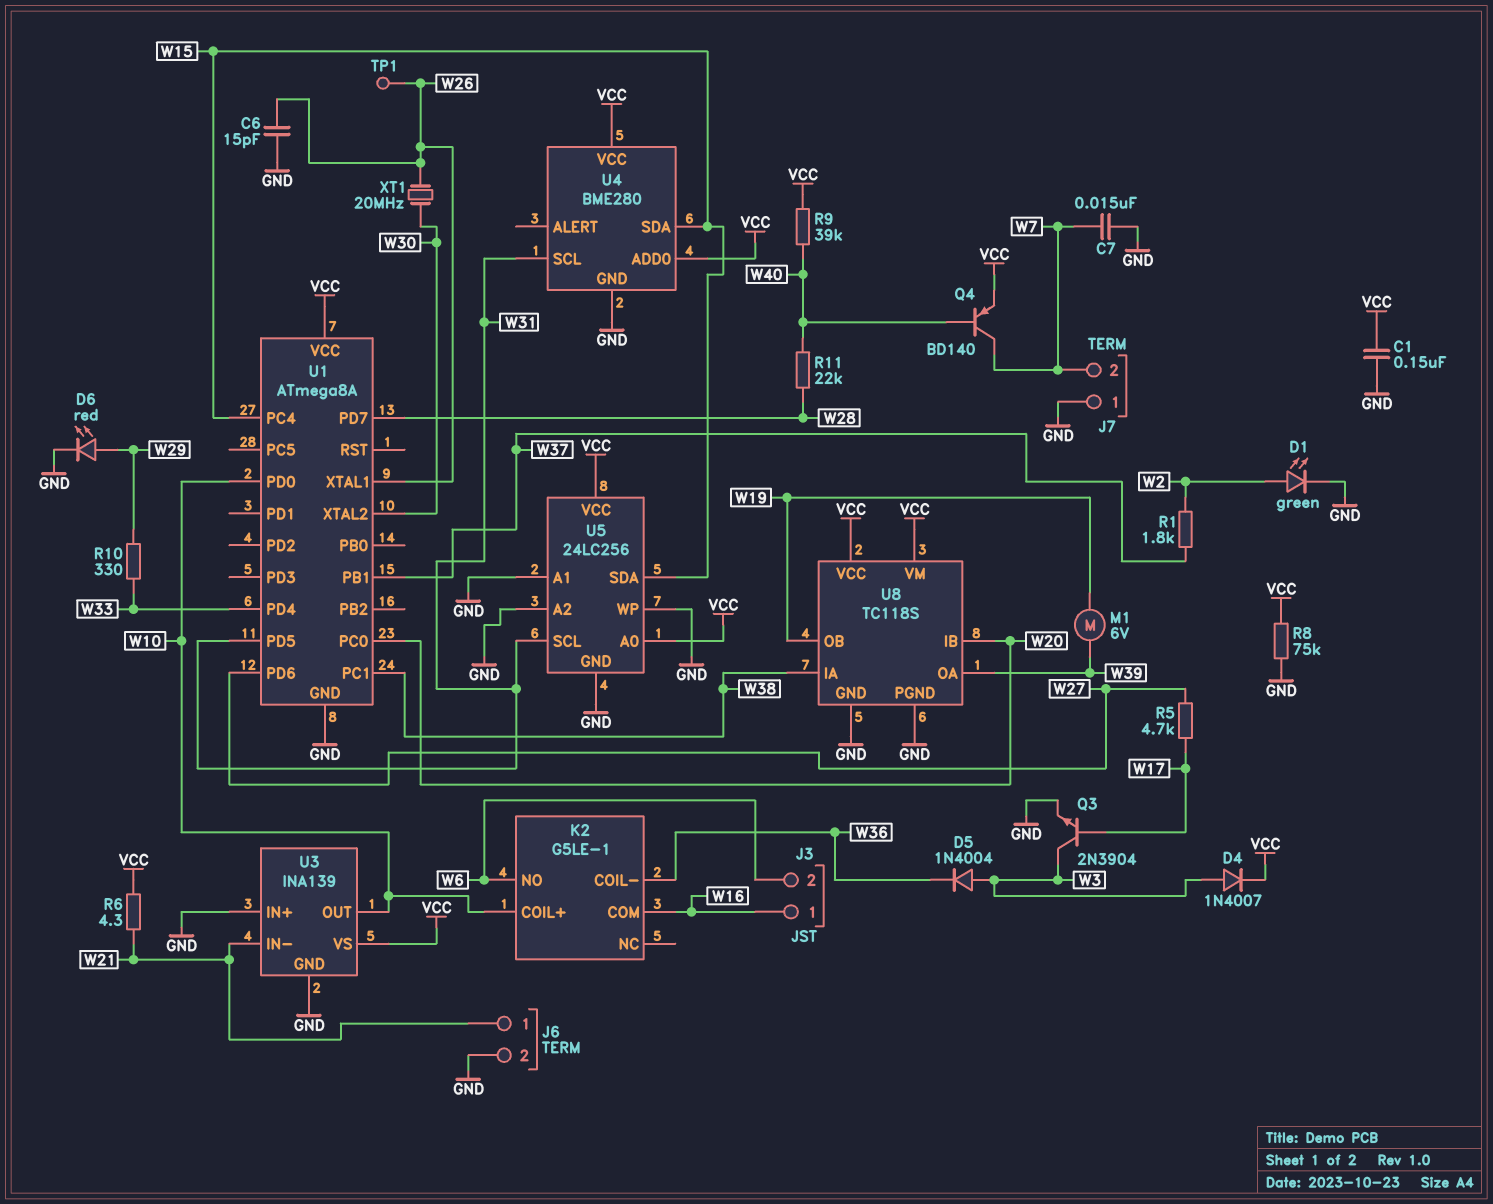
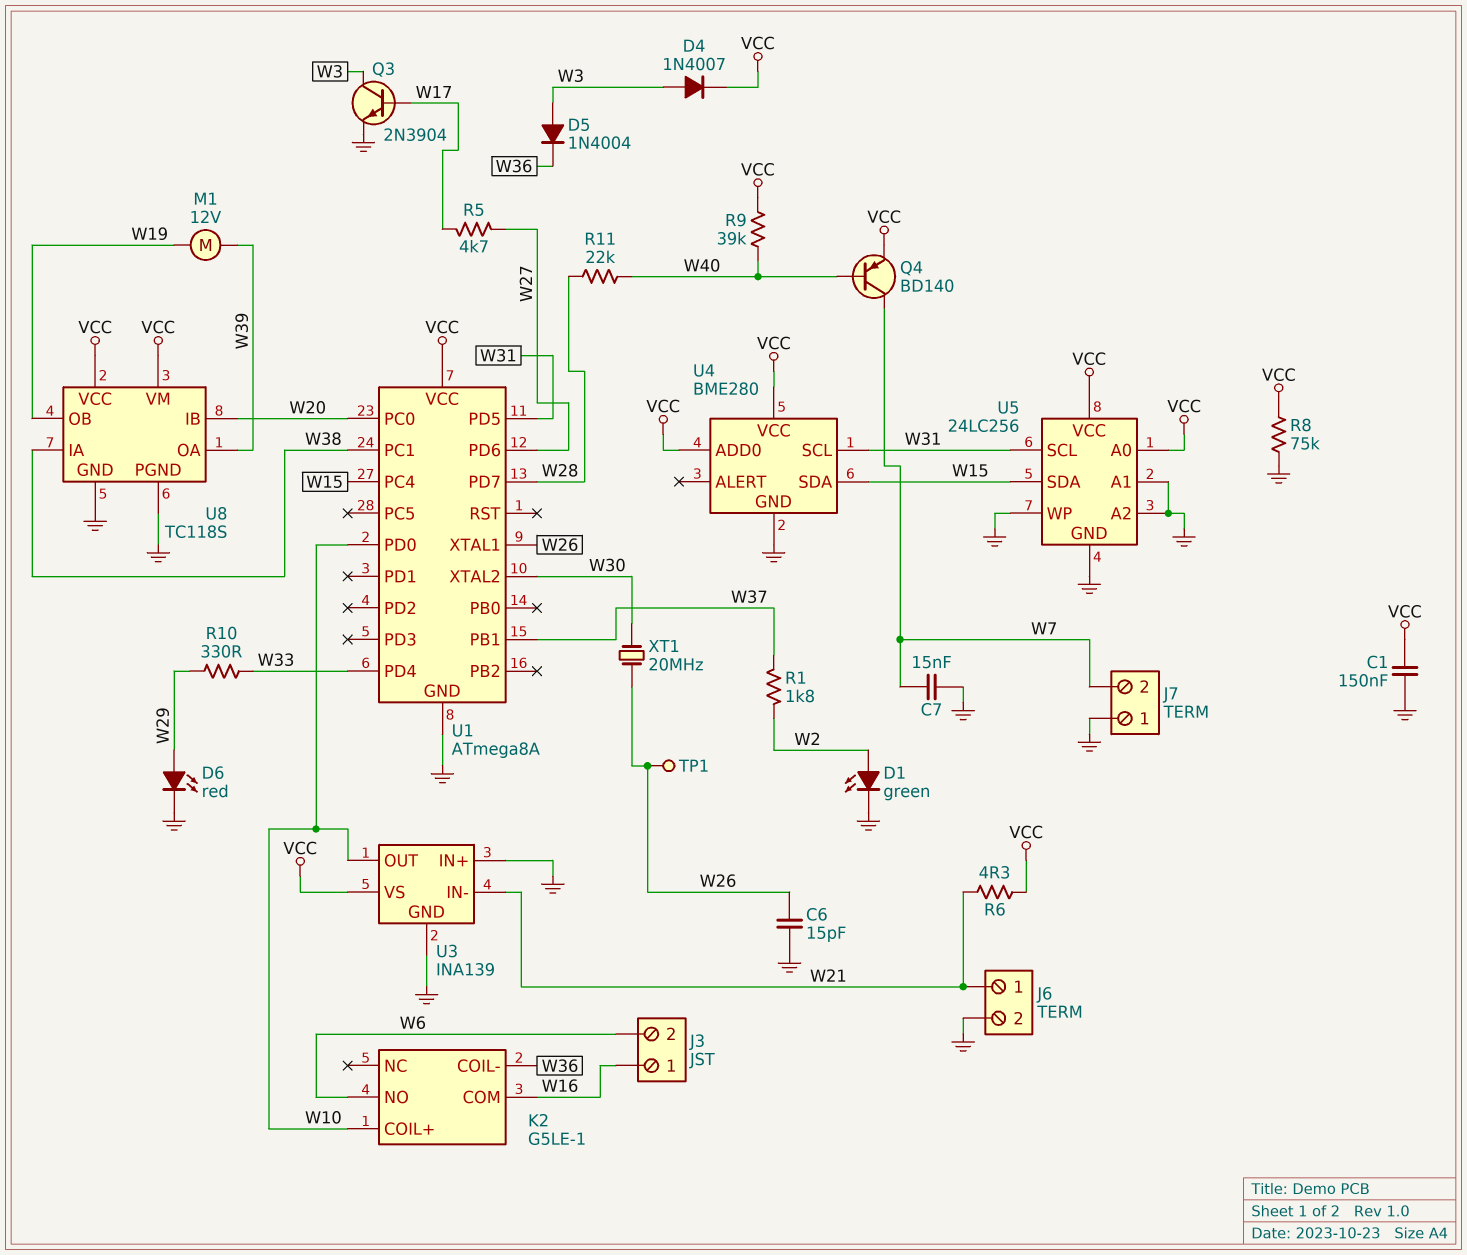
M1: motor 6V (W19, W39) -> motor 12V (W19, W39)

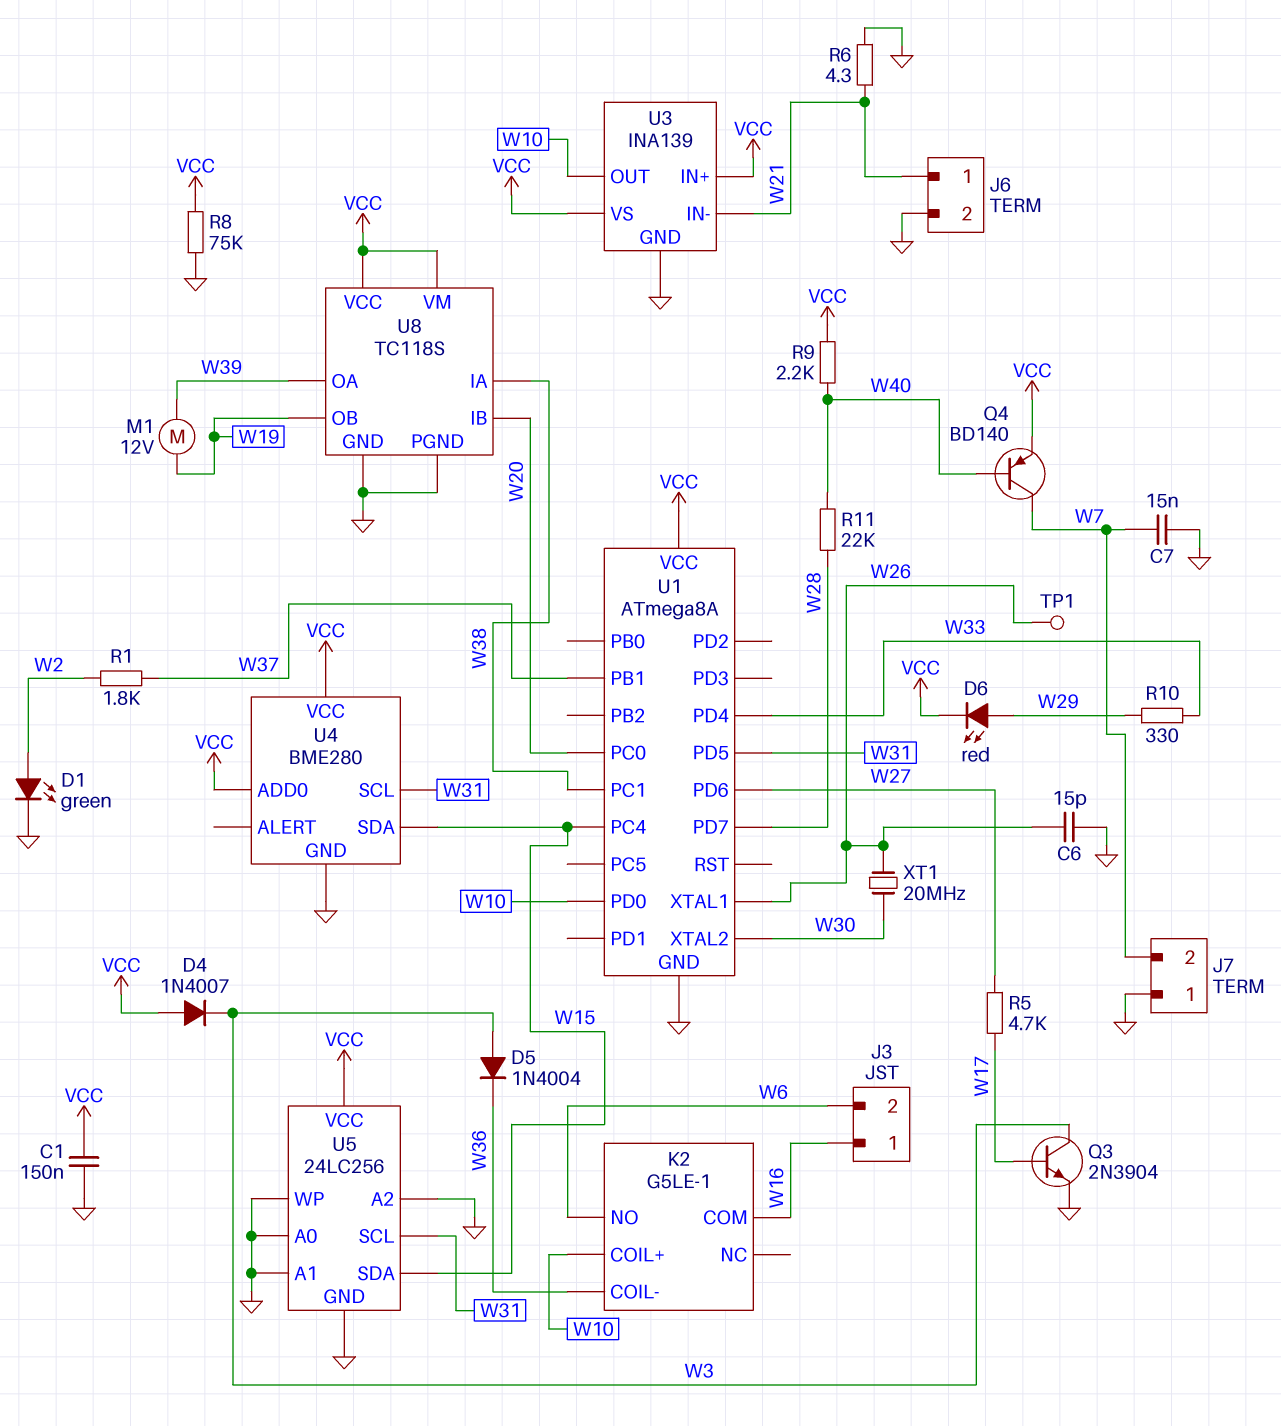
D4: diode 1N4007 (A W3, K VCC) -> diode 1N4007 (A VCC, K W3)
D6: LED red (A W29, K GND) -> LED red (A W29, K VCC)
R6: 4.3 (VCC, W21) -> 4.3 (GND, W21)
R9: 39k (VCC, W40) -> 2.2k (VCC, W40)
U3 pin IN+: GND -> VCC
U5 pin A0: VCC -> GND

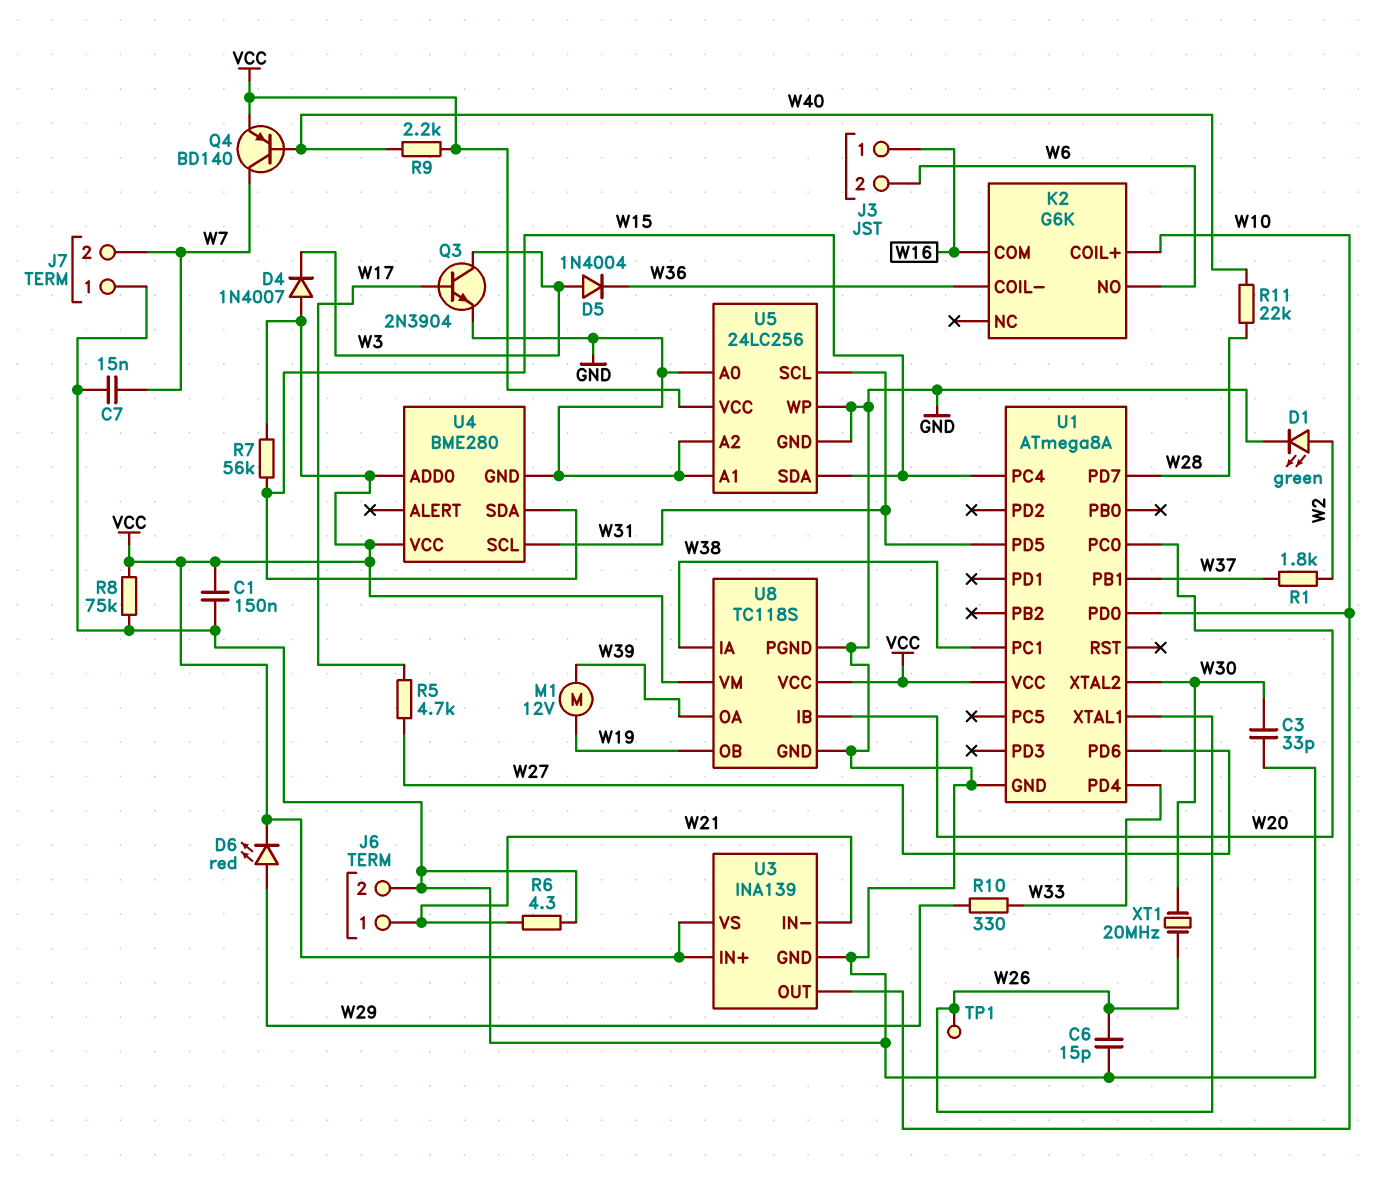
C3: none -> 33pF (GND, W30)
K2: G5LE-1 -> G6K
R7: none -> 56k (VCC, W15)

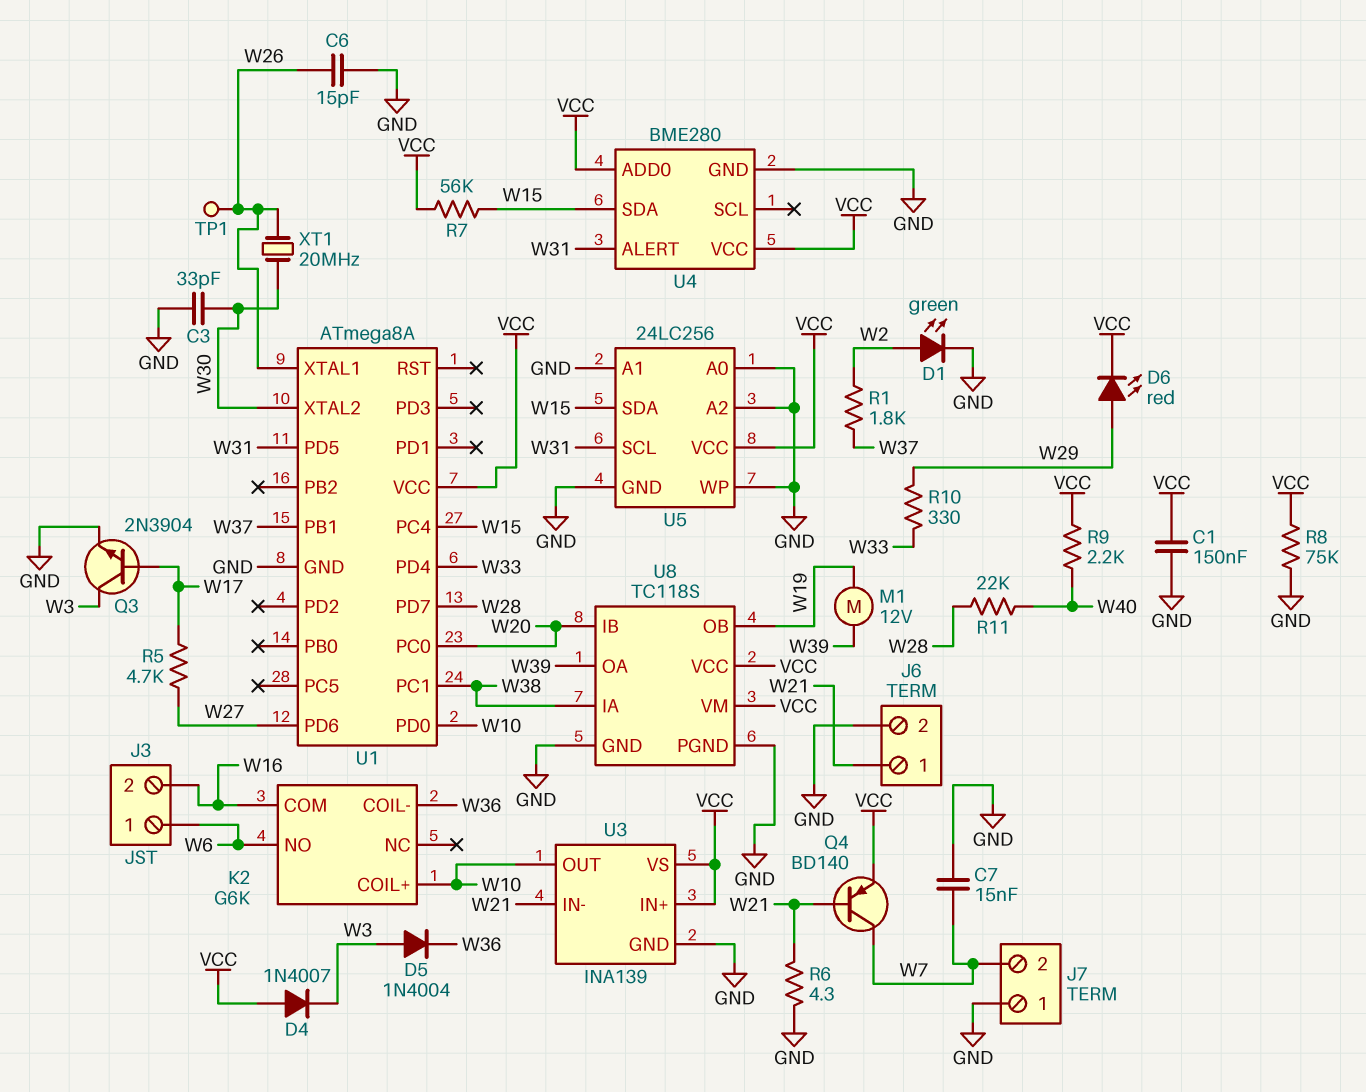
J3 pin 1: W16 -> W6
J3 pin 2: W6 -> W16
Q4: PNP BD140 (B W40, C W7, E VCC) -> PNP BD140 (B W21, C W7, E VCC)
U4 pin ALERT: none -> W31
U4 pin SCL: W31 -> none

